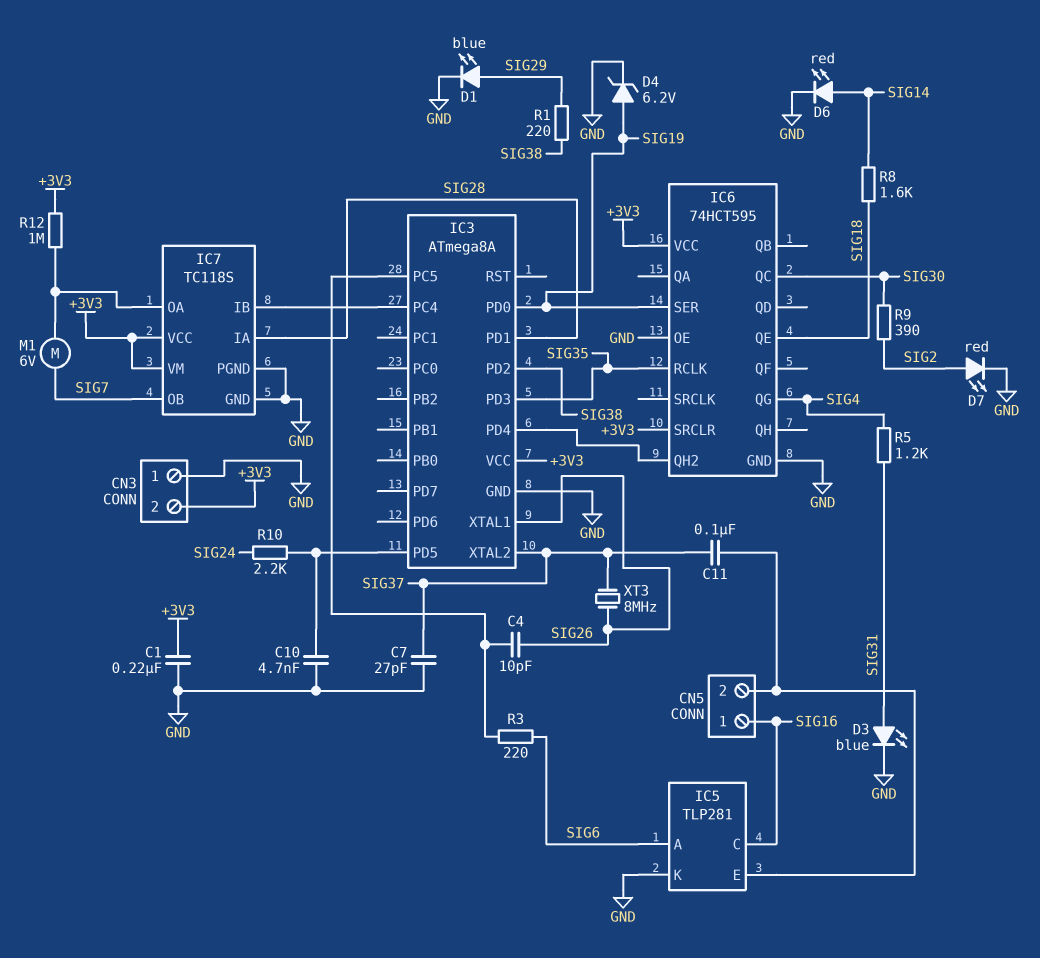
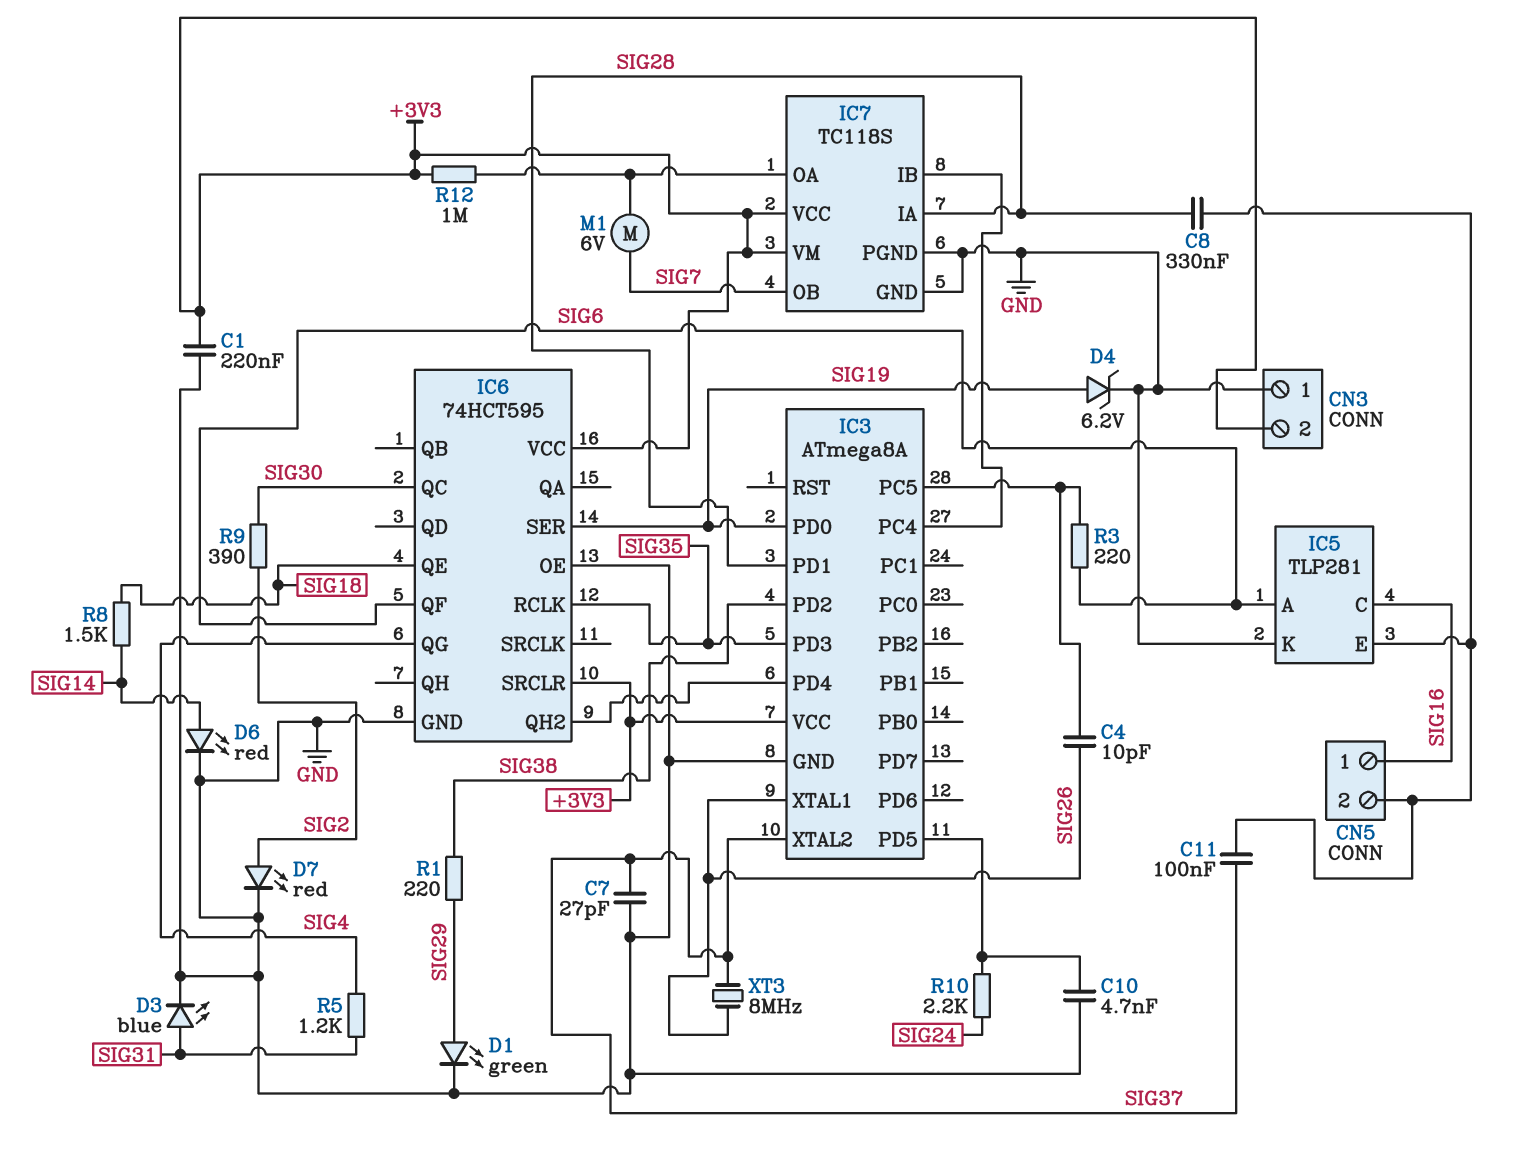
C8: none -> 330nF (CN5/2, SIG28)
D1: LED blue (A SIG29, K GND) -> LED green (A SIG29, K GND)
IC6 pin QF: none -> SIG6
R8: 1.6k (SIG14, SIG18) -> 1.5k (SIG14, SIG18)

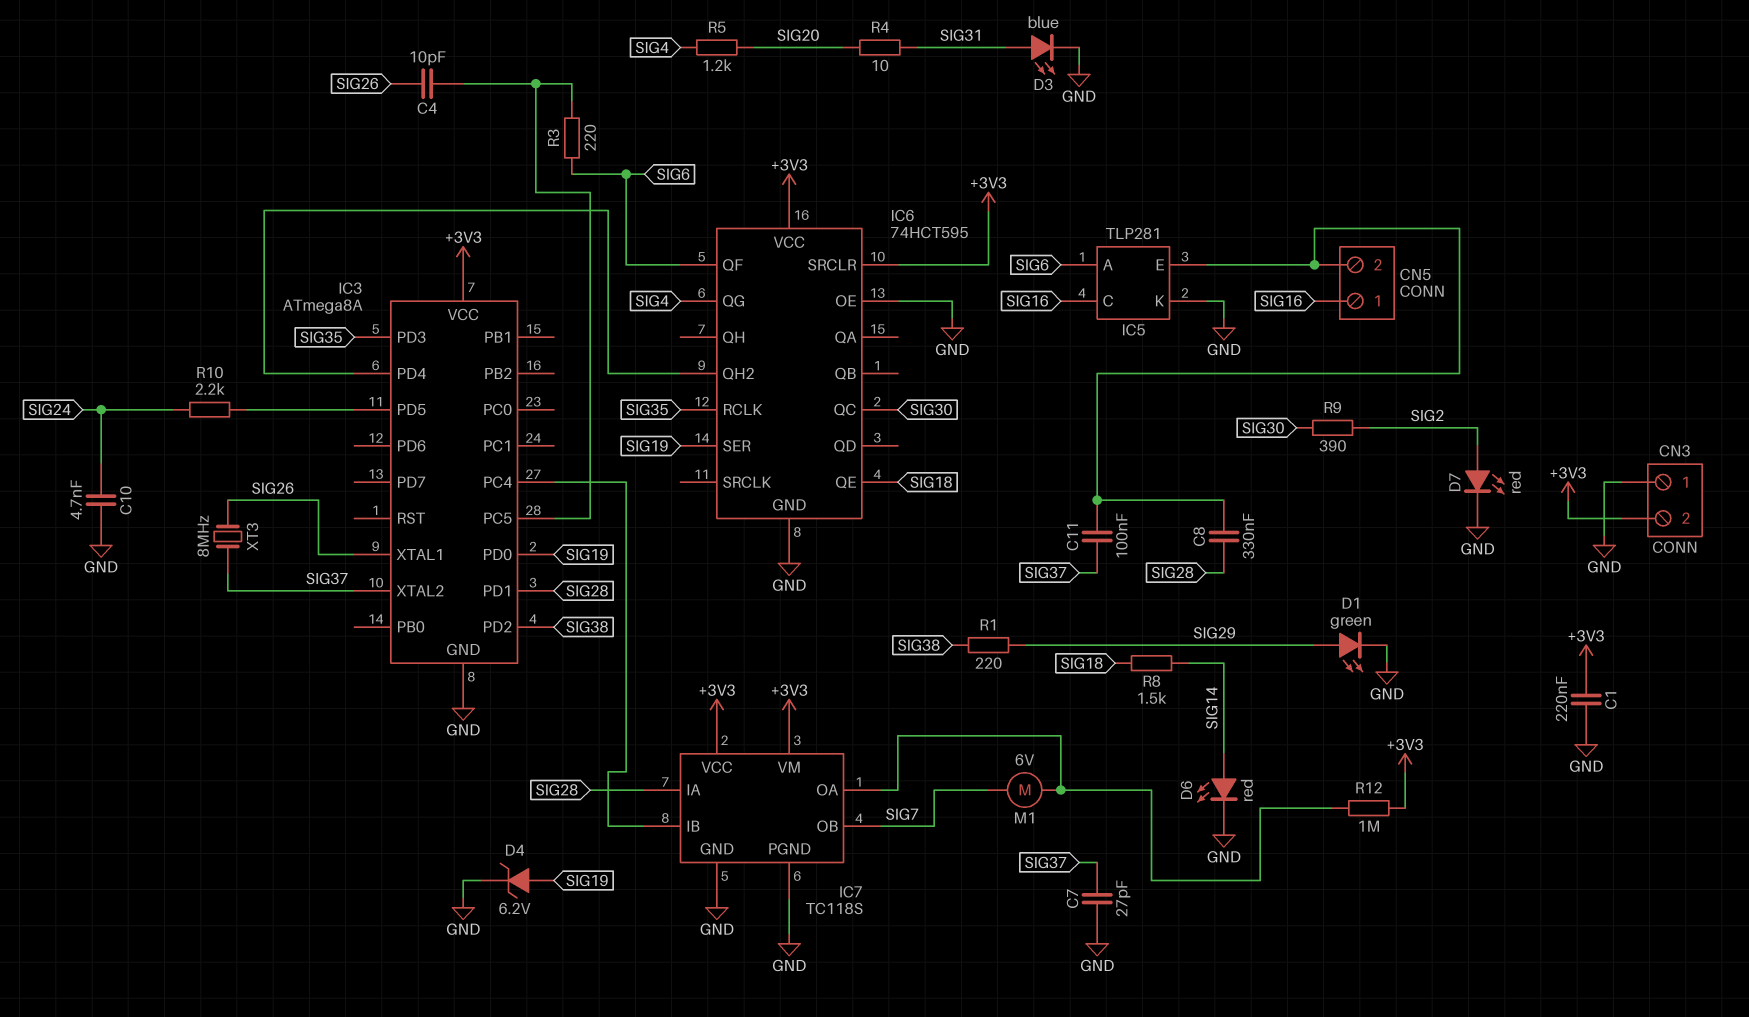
C10: 4.7nF (GND, IC3/PD5) -> 4.7nF (GND, SIG24)
R4: none -> 10 (SIG20, SIG31)
R5: 1.2k (SIG4, SIG31) -> 1.2k (SIG4, SIG20)

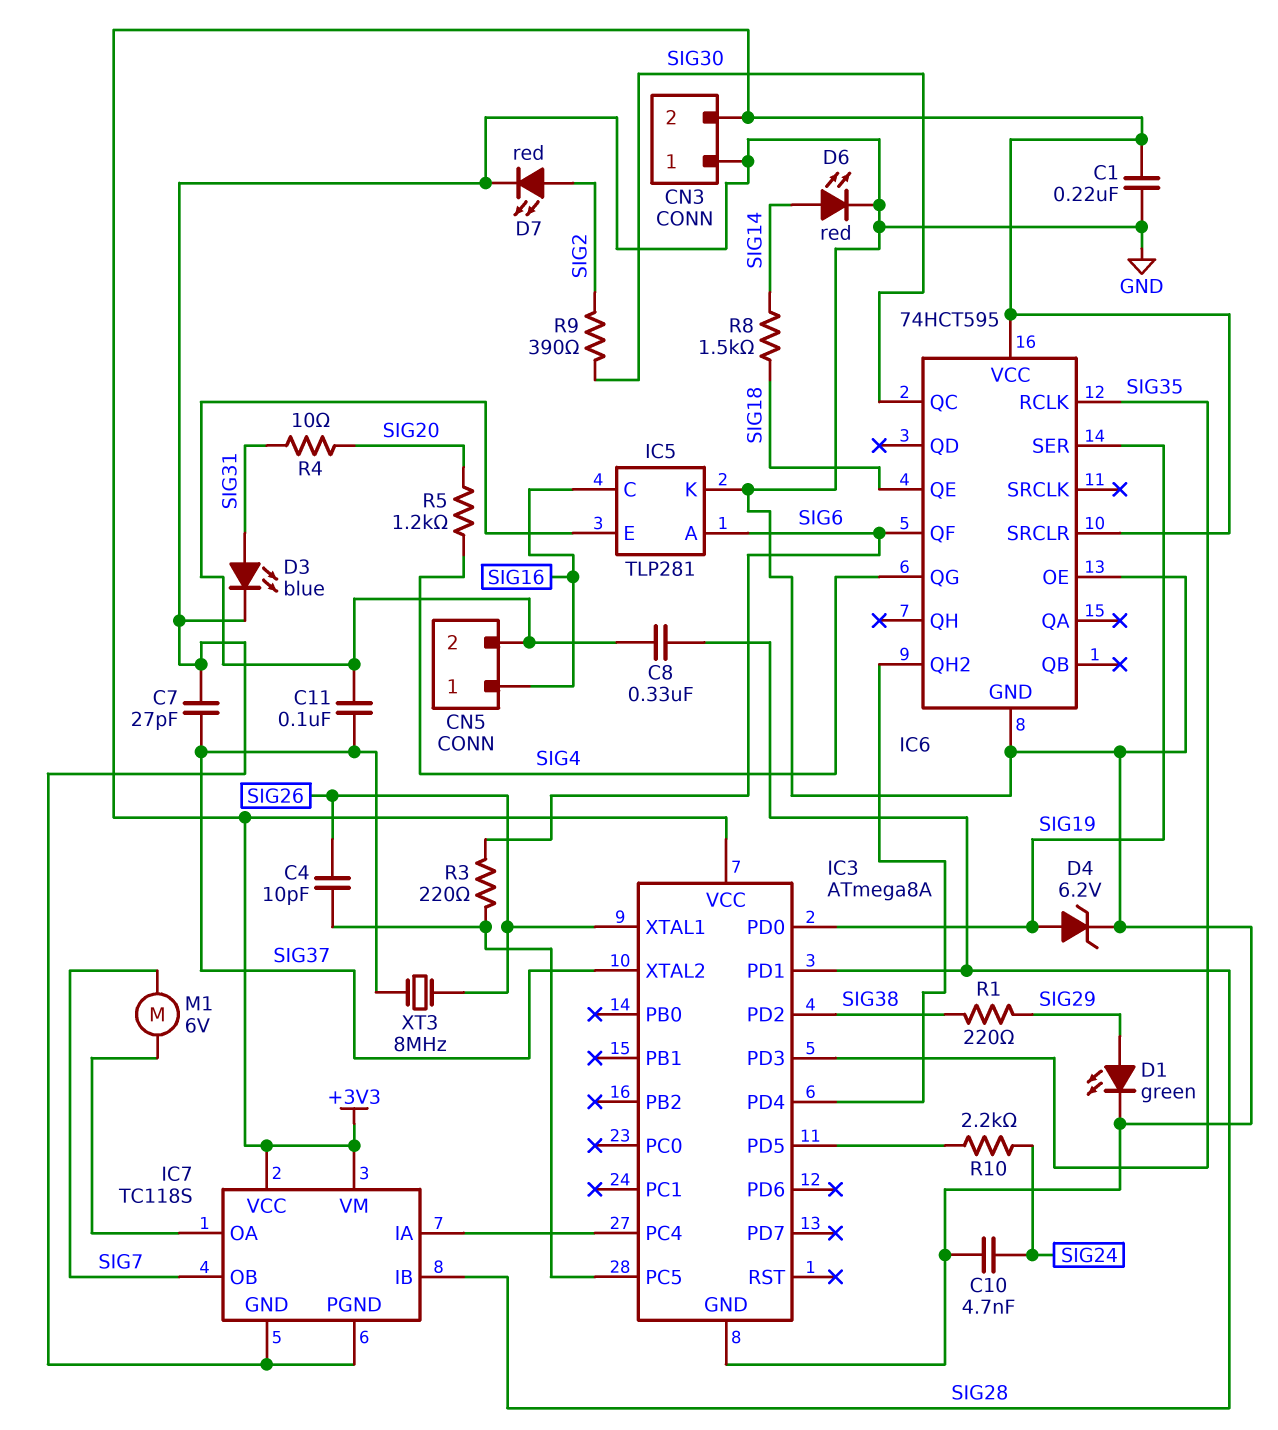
IC7 pin IA: SIG28 -> IC3/PC4
IC7 pin IB: IC3/PC4 -> SIG28
R12: 1M (+3V3, IC7/OA) -> none

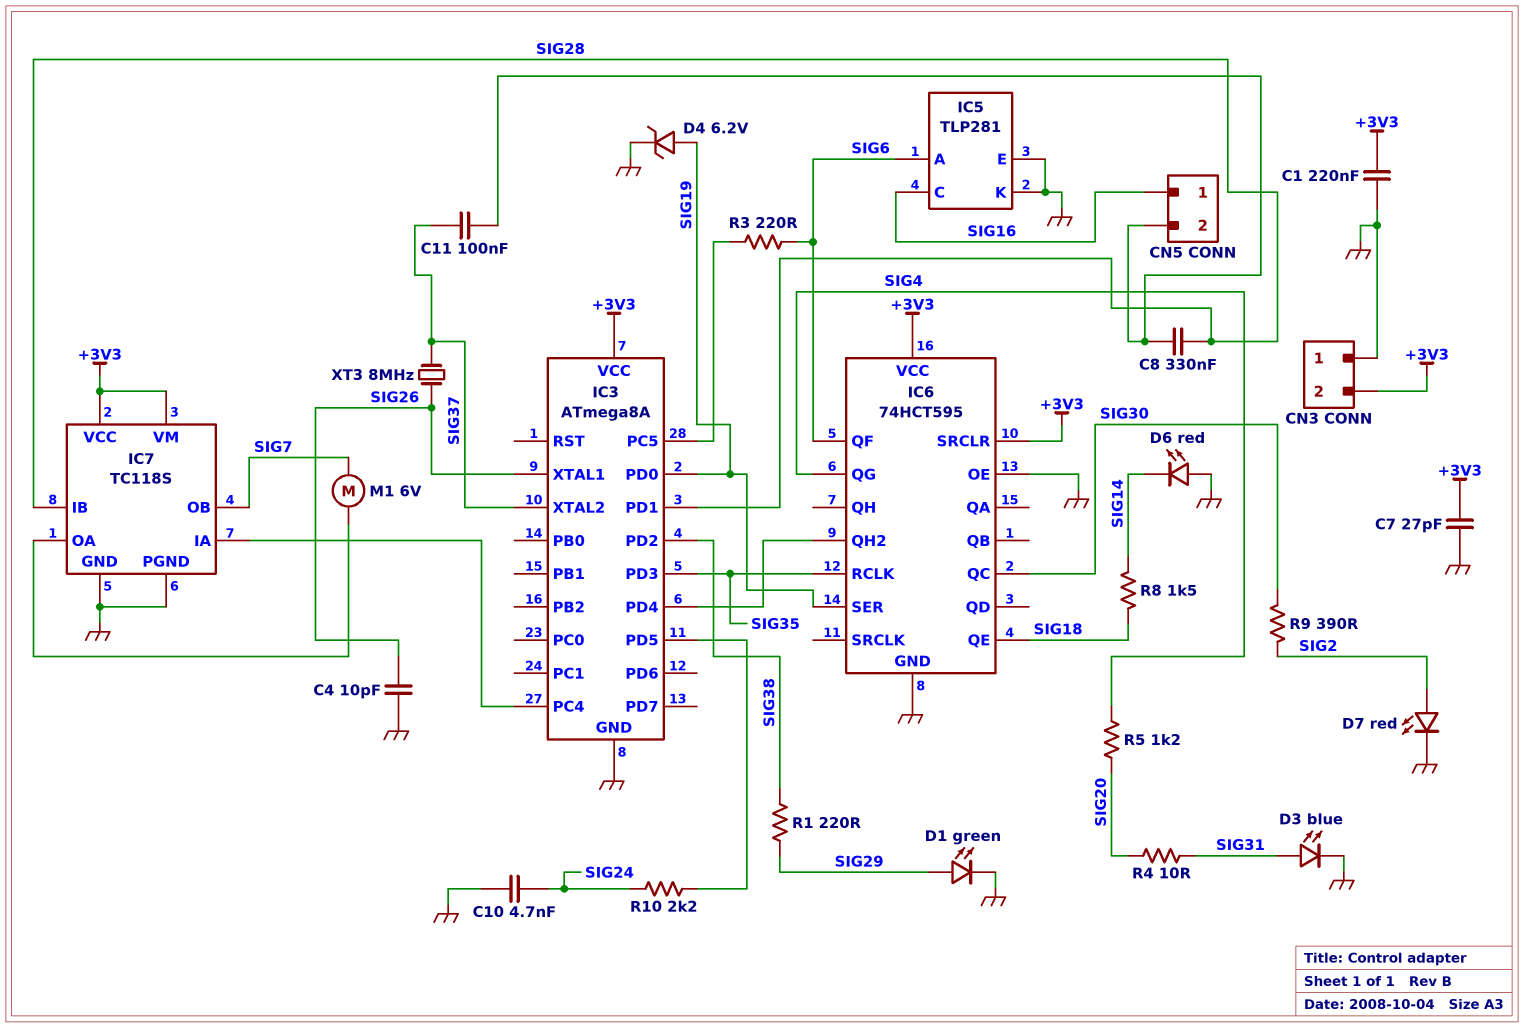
C4: 10pF (IC3/PC5, SIG26) -> 10pF (GND, SIG26)
C7: 27pF (GND, SIG37) -> 27pF (+3V3, GND)
D6: LED red (A SIG14, K GND) -> LED red (A GND, K SIG14)
IC5 pin E: CN5/2 -> GND

